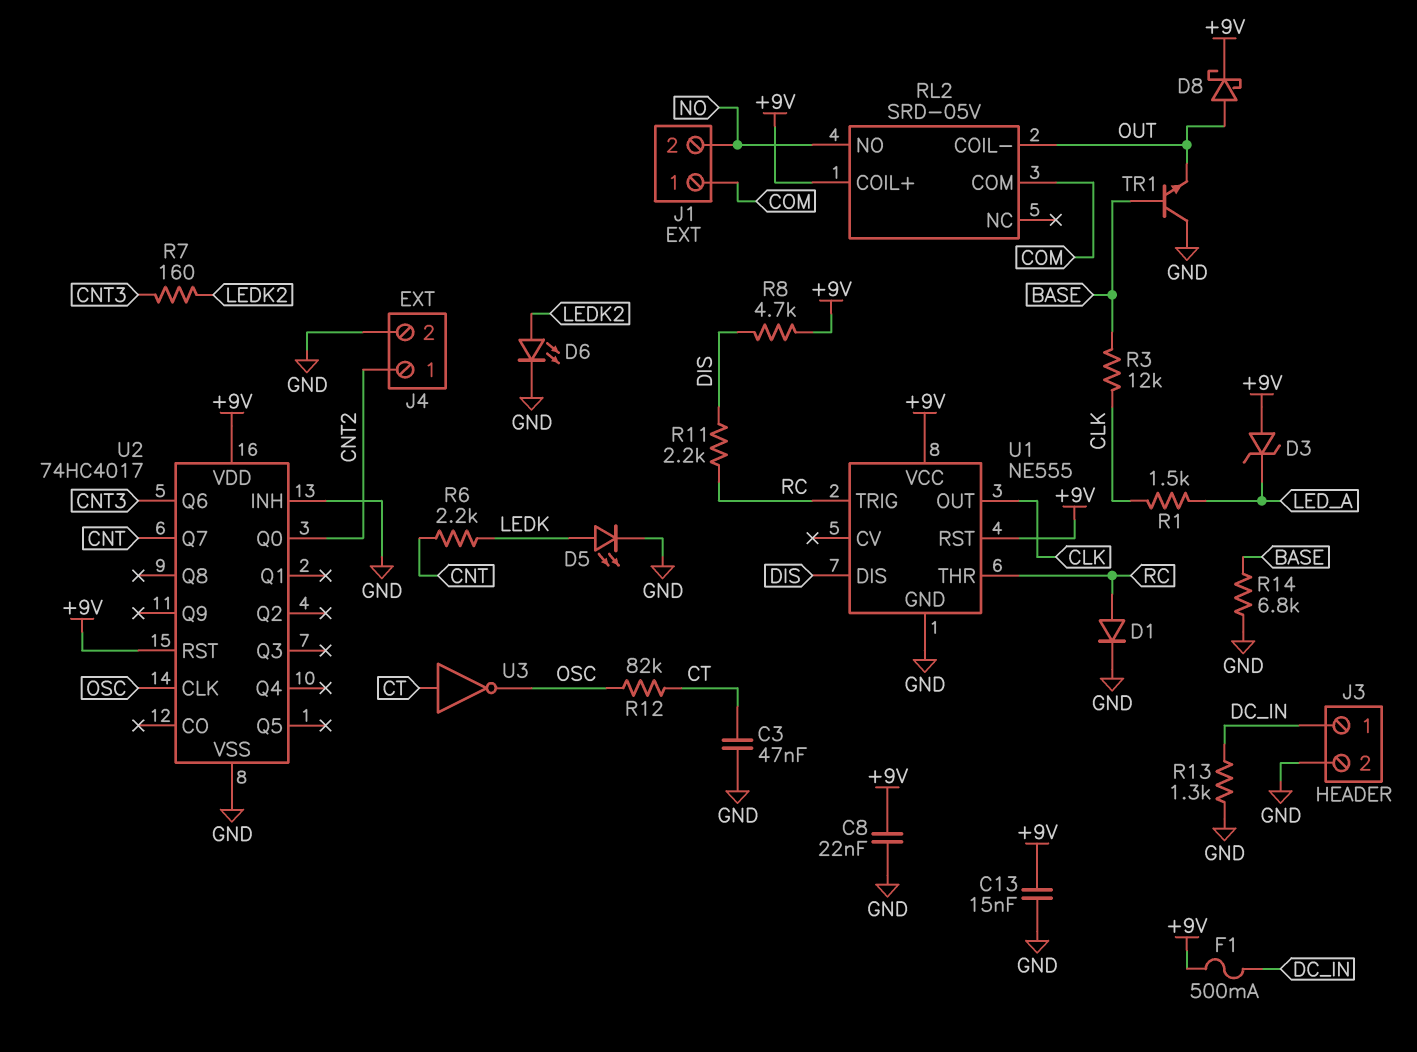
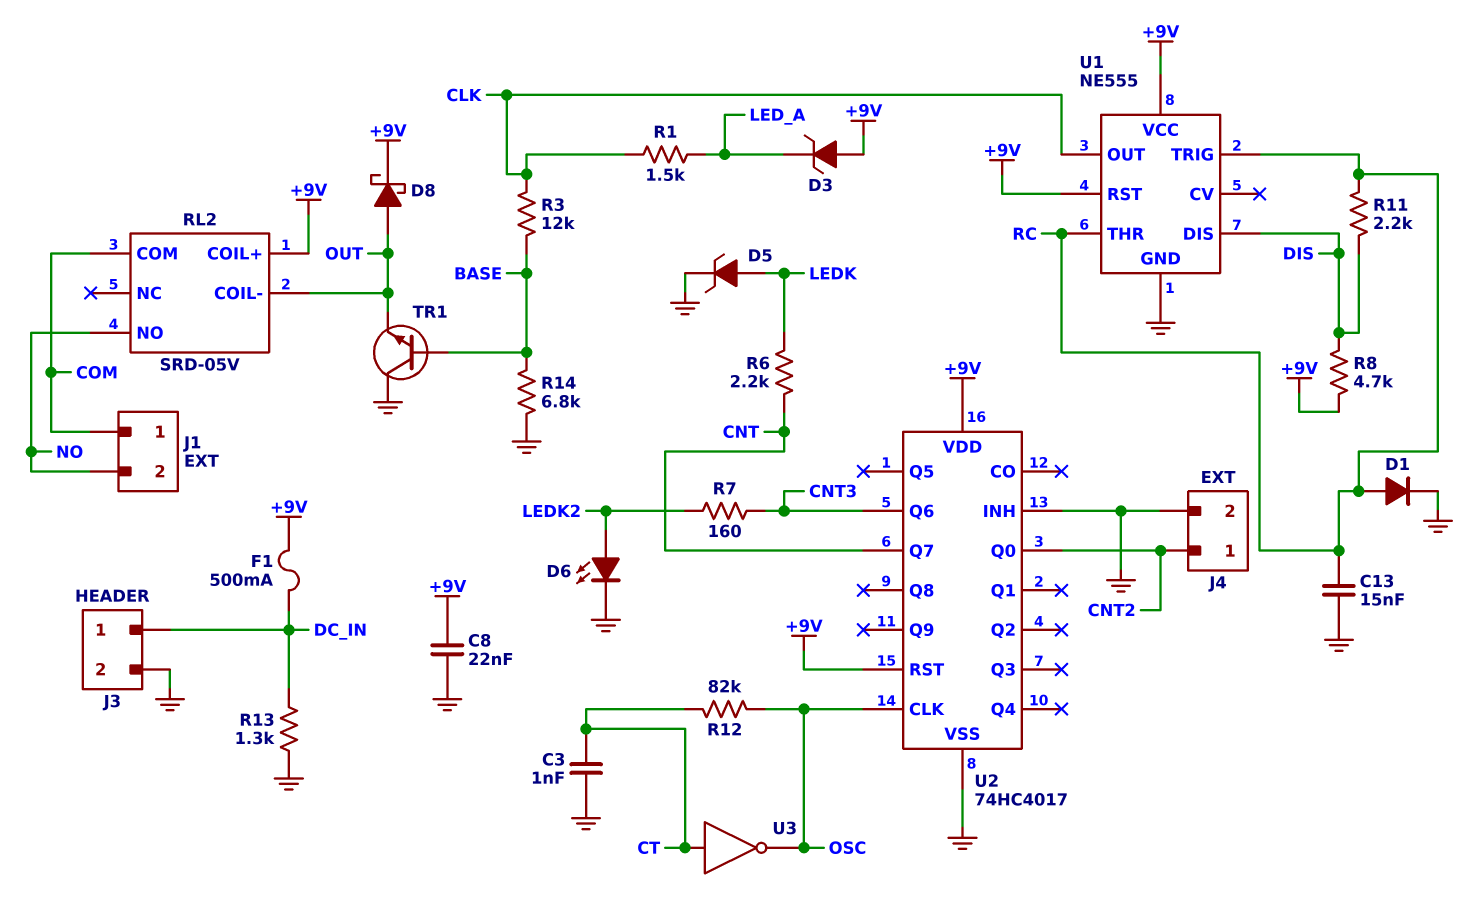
C3: 47nF (CT, GND) -> 1nF (CT, GND)
C13: 15nF (+9V, GND) -> 15nF (GND, RC)
D5: LED (A LEDK, K GND) -> zener (A LEDK, K GND)

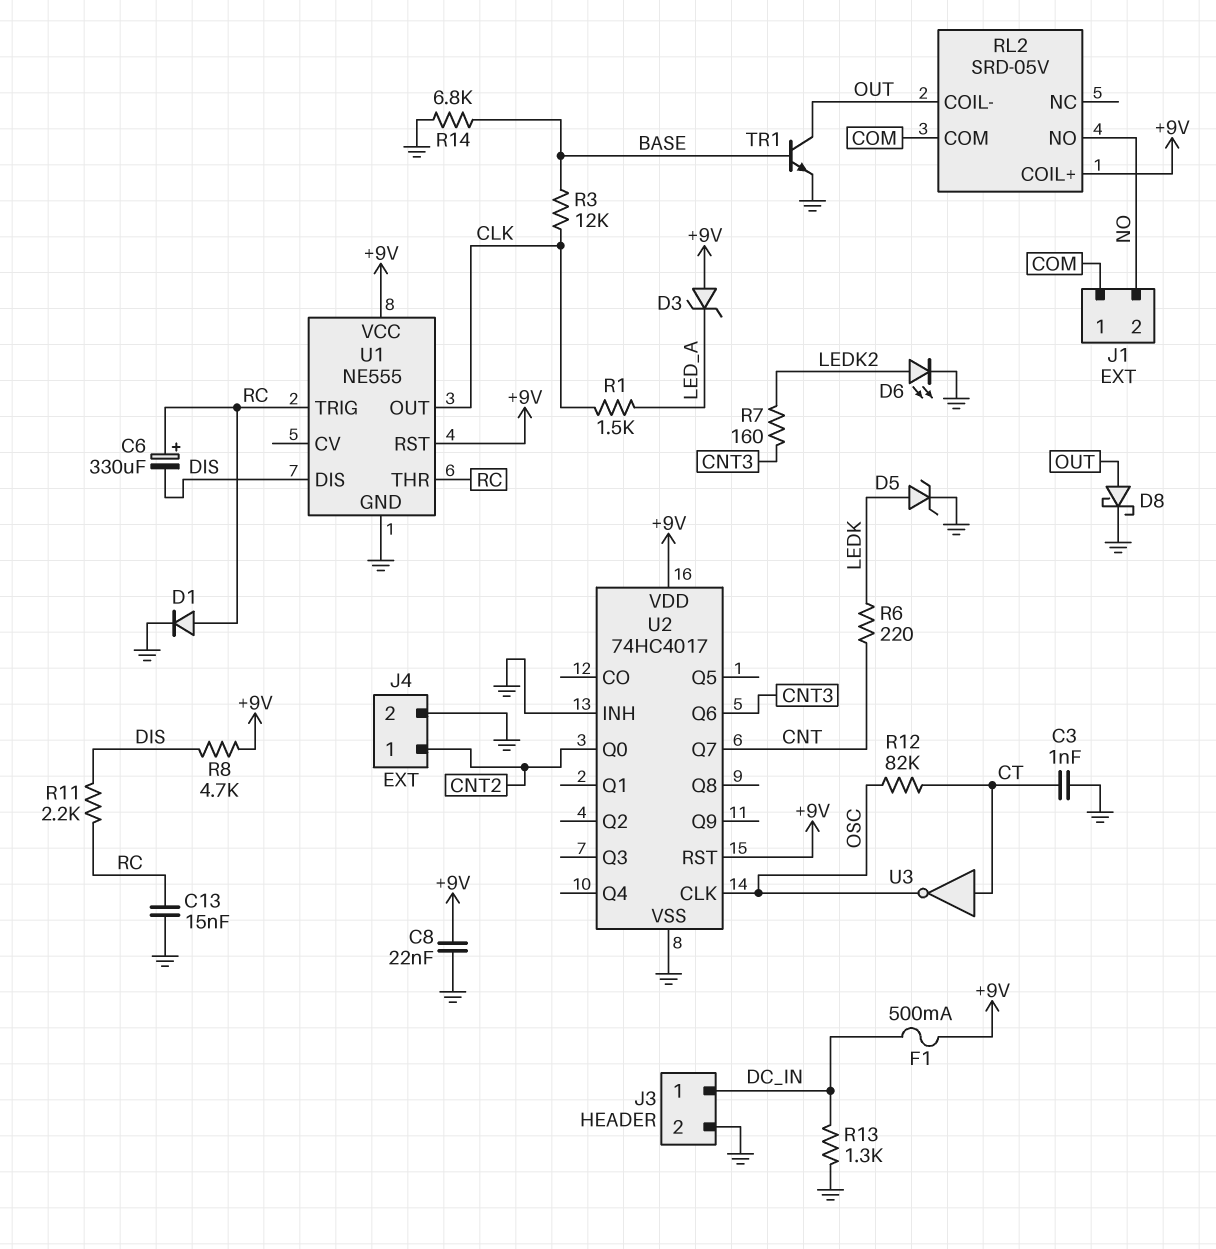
C6: none -> 330uF (plus RC, minus DIS)
D8: schottky (A OUT, K +9V) -> schottky (A OUT, K GND)
R6: 2.2k (CNT, LEDK) -> 220 (CNT, LEDK)
TR1: NPN (B BASE, C GND, E OUT) -> NPN (B BASE, C OUT, E GND)

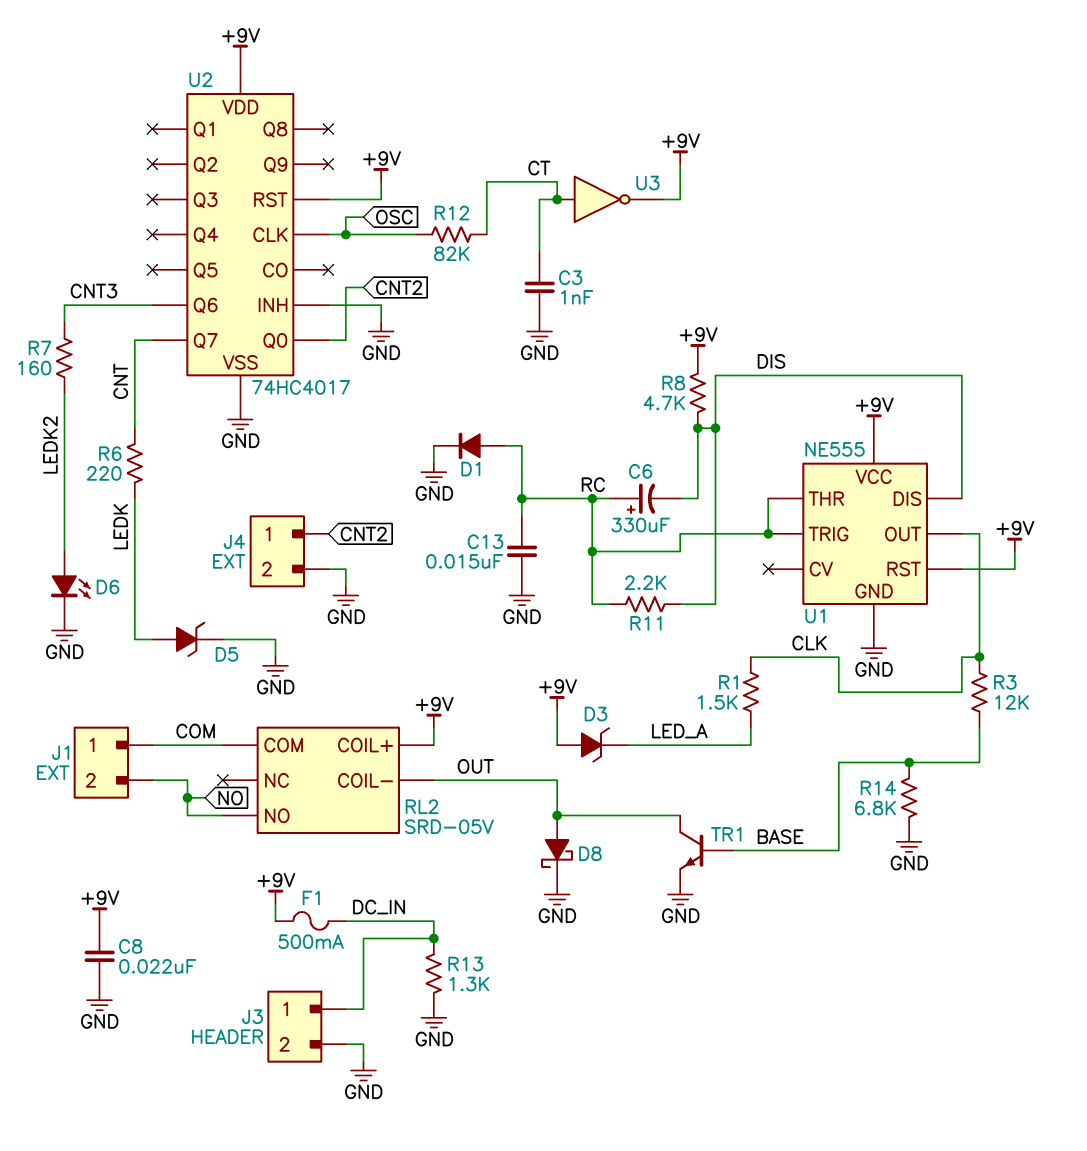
U3: NOT (in CT, out OSC) -> NOT (in CT, out +9V)

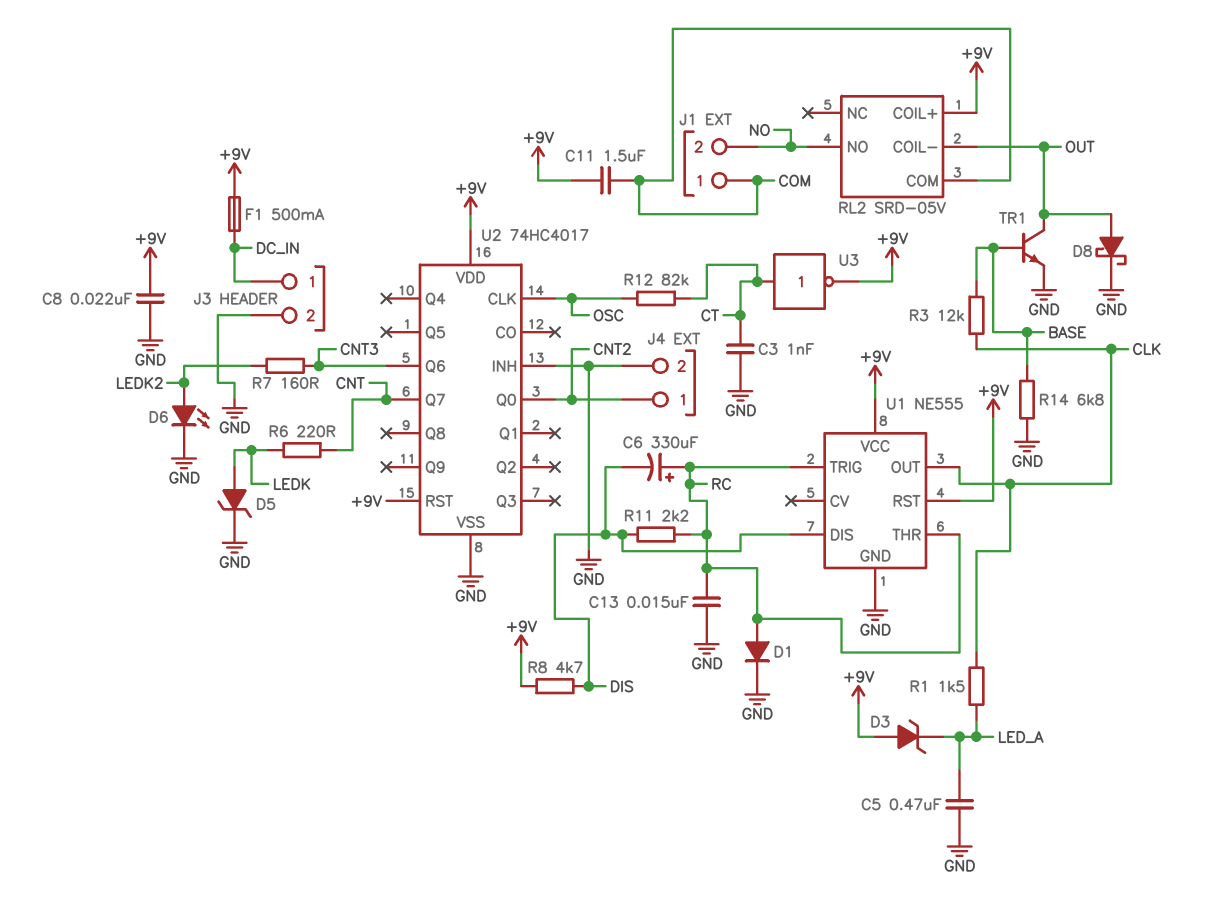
C5: none -> 470nF (GND, LED_A)
C11: none -> 1.5uF (+9V, COM)
R13: 1.3k (DC_IN, GND) -> none

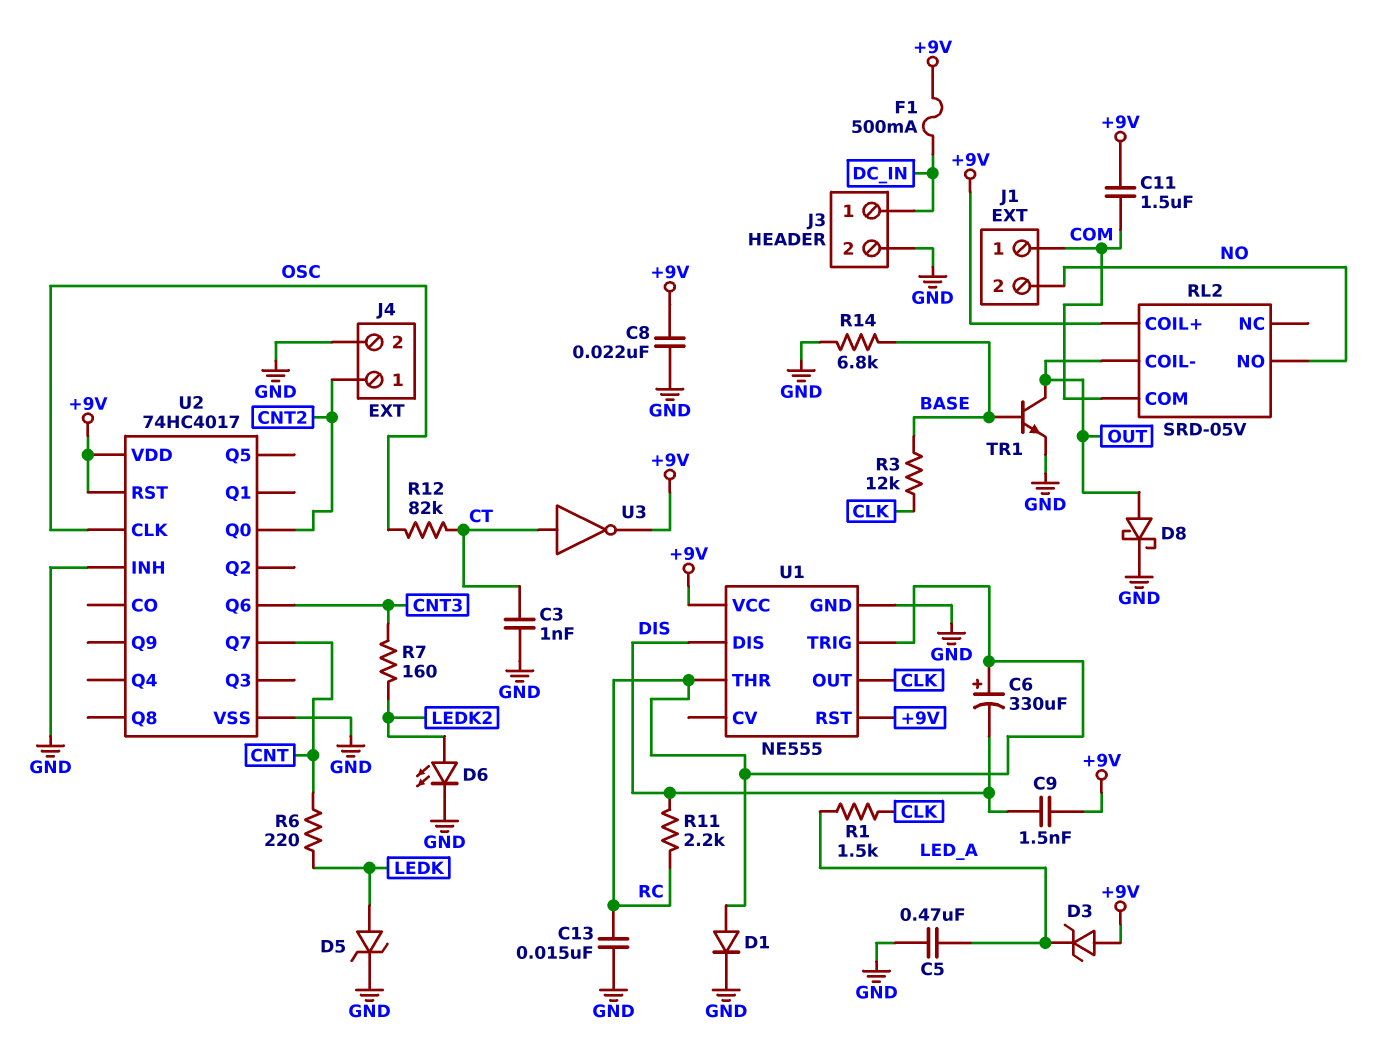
C9: none -> 1.5nF (+9V, DIS)
R8: 4.7k (+9V, DIS) -> none

